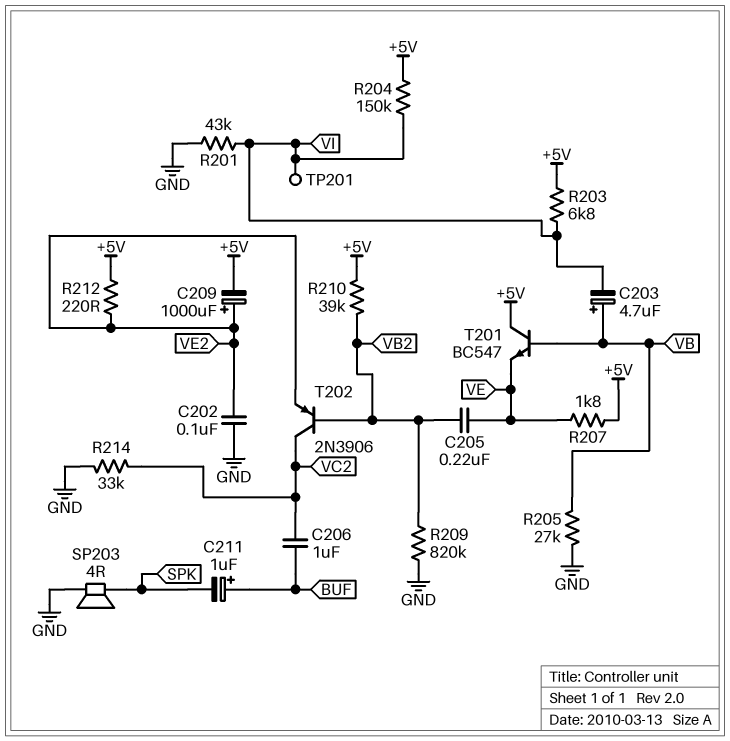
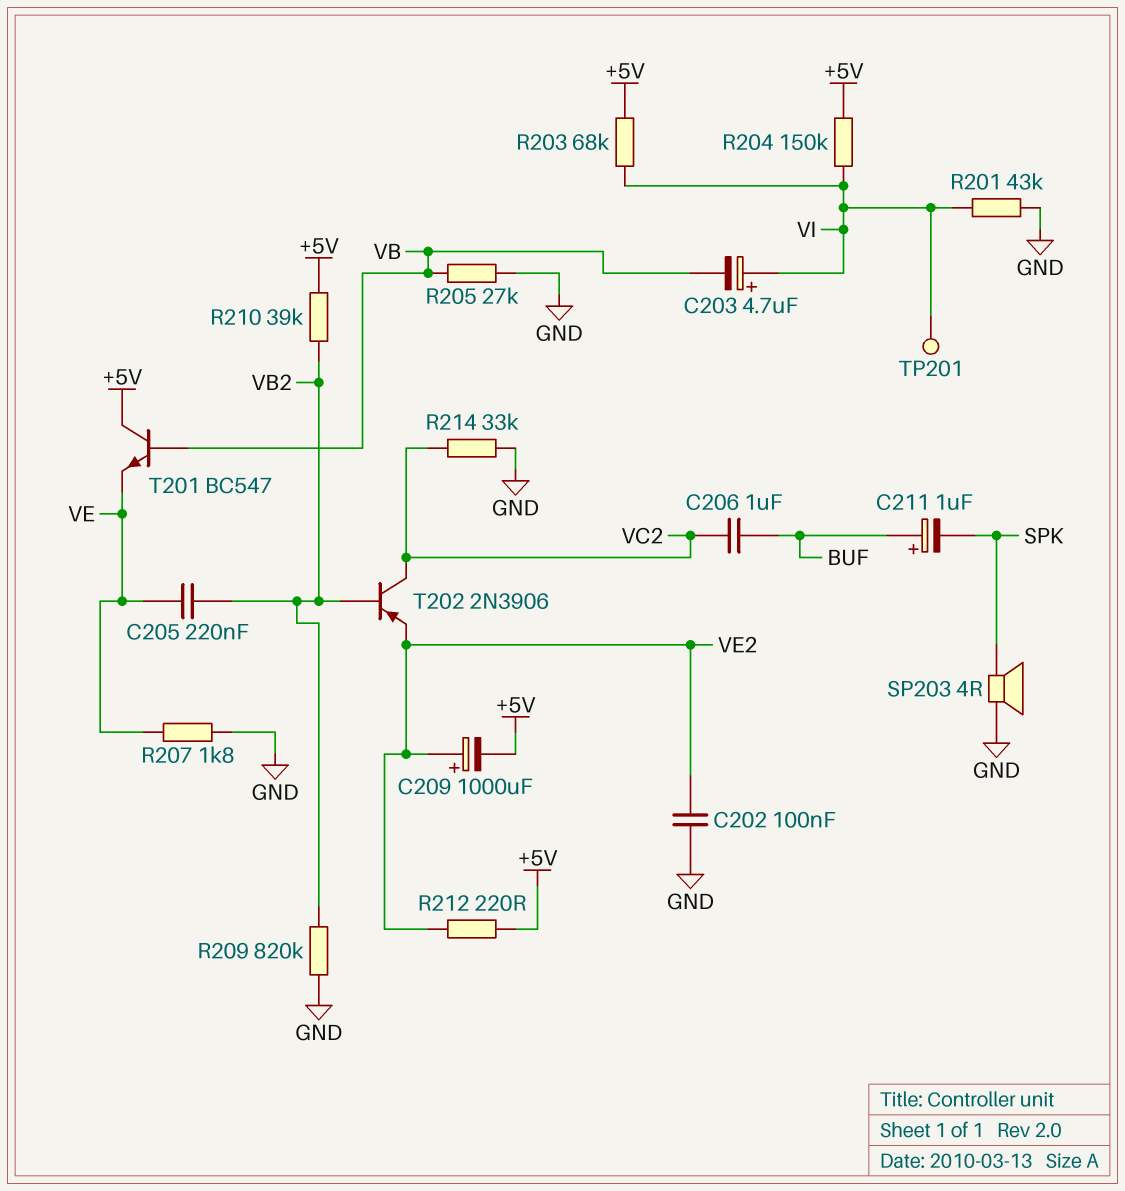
C203: 4.7uF (plus VB, minus VI) -> 4.7uF (plus VI, minus VB)
R203: 6.8k (+5V, VI) -> 68k (+5V, VI)
R207: 1.8k (+5V, VE) -> 1.8k (GND, VE)

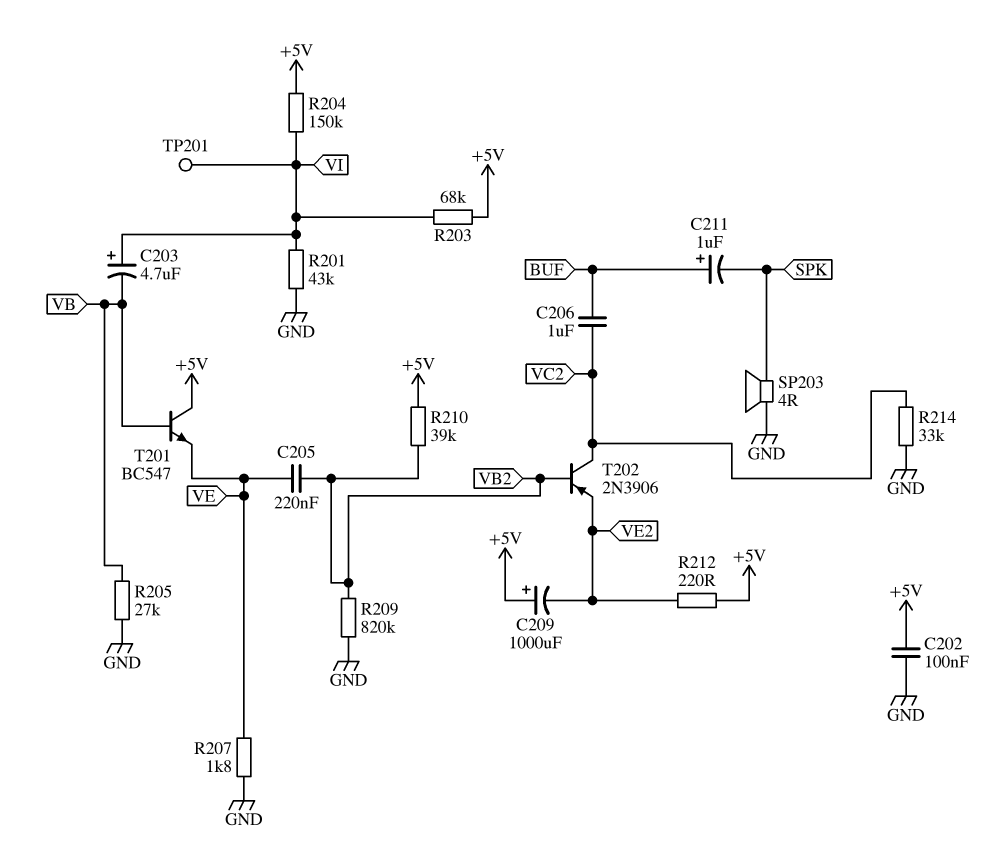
C202: 100nF (GND, VE2) -> 100nF (+5V, GND)
C209: 1000uF (plus VE2, minus +5V) -> 1000uF (plus +5V, minus VE2)

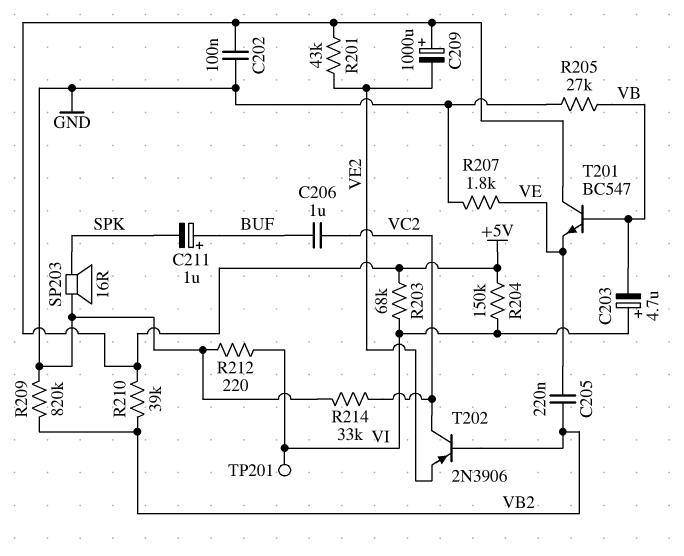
R201: 43k (GND, VI) -> 43k (+5V, VE2)
R212: 220 (+5V, VE2) -> 220 (GND, VI)
SP203: speaker 4R (GND, SPK) -> speaker 16R (GND, SPK)

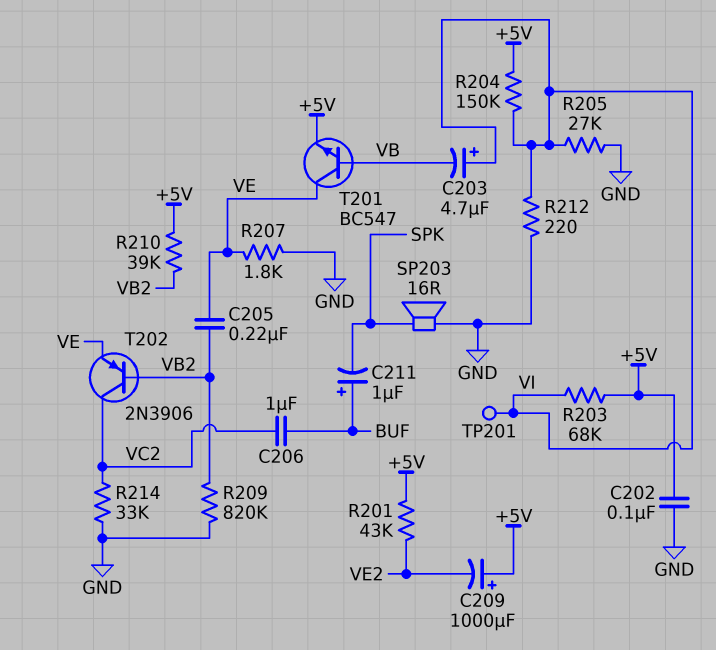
R205: 27k (GND, VB) -> 27k (GND, VI)
T201: NPN BC547 (B VB, C +5V, E VE) -> NPN BC547 (B VB, C VE, E +5V)
T202: PNP 2N3906 (B VB2, C VC2, E VE2) -> PNP 2N3906 (B VB2, C VC2, E VE)

